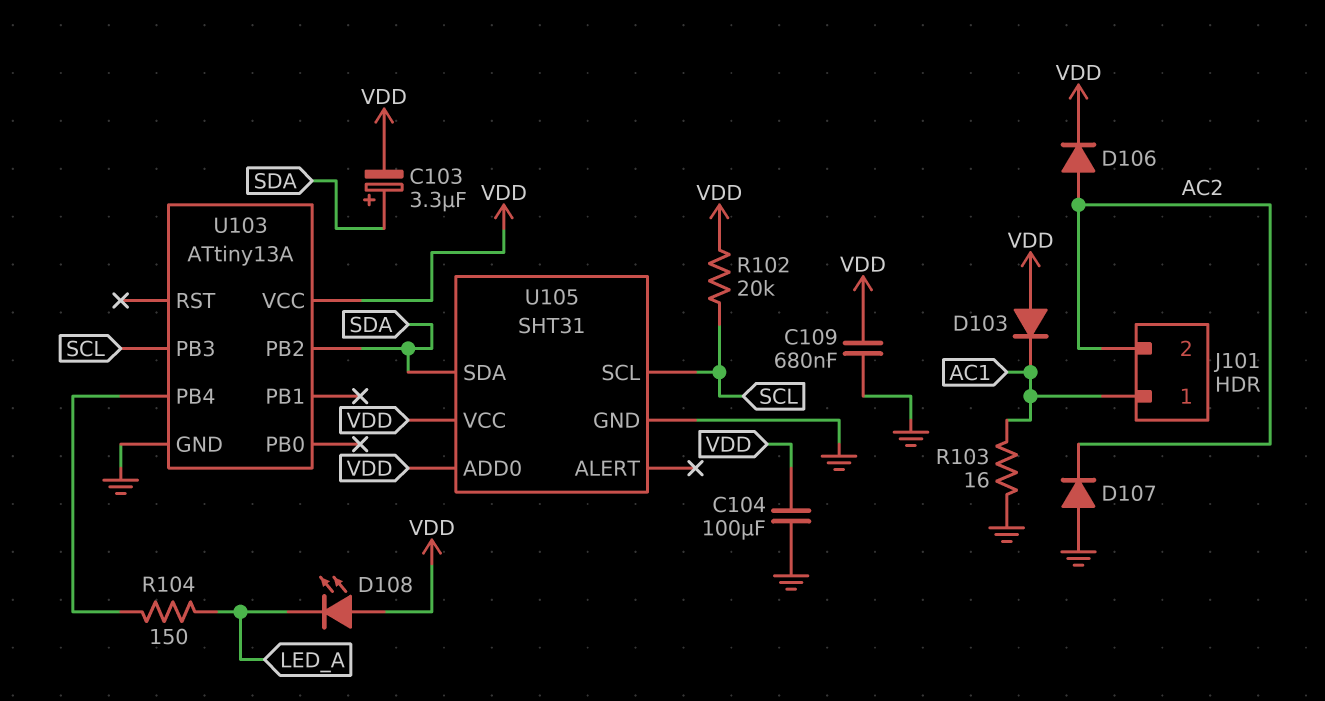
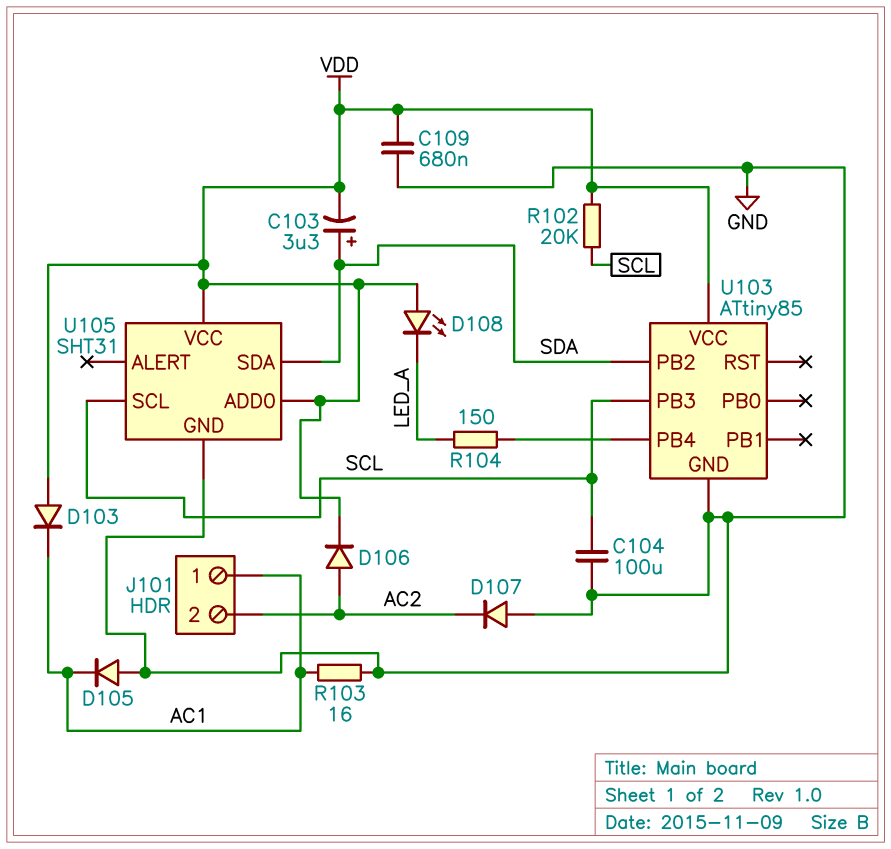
C104: 100uF (GND, VDD) -> 100uF (GND, SCL)
D105: none -> diode (A GND, K AC1)
U103: ATtiny13A -> ATtiny85

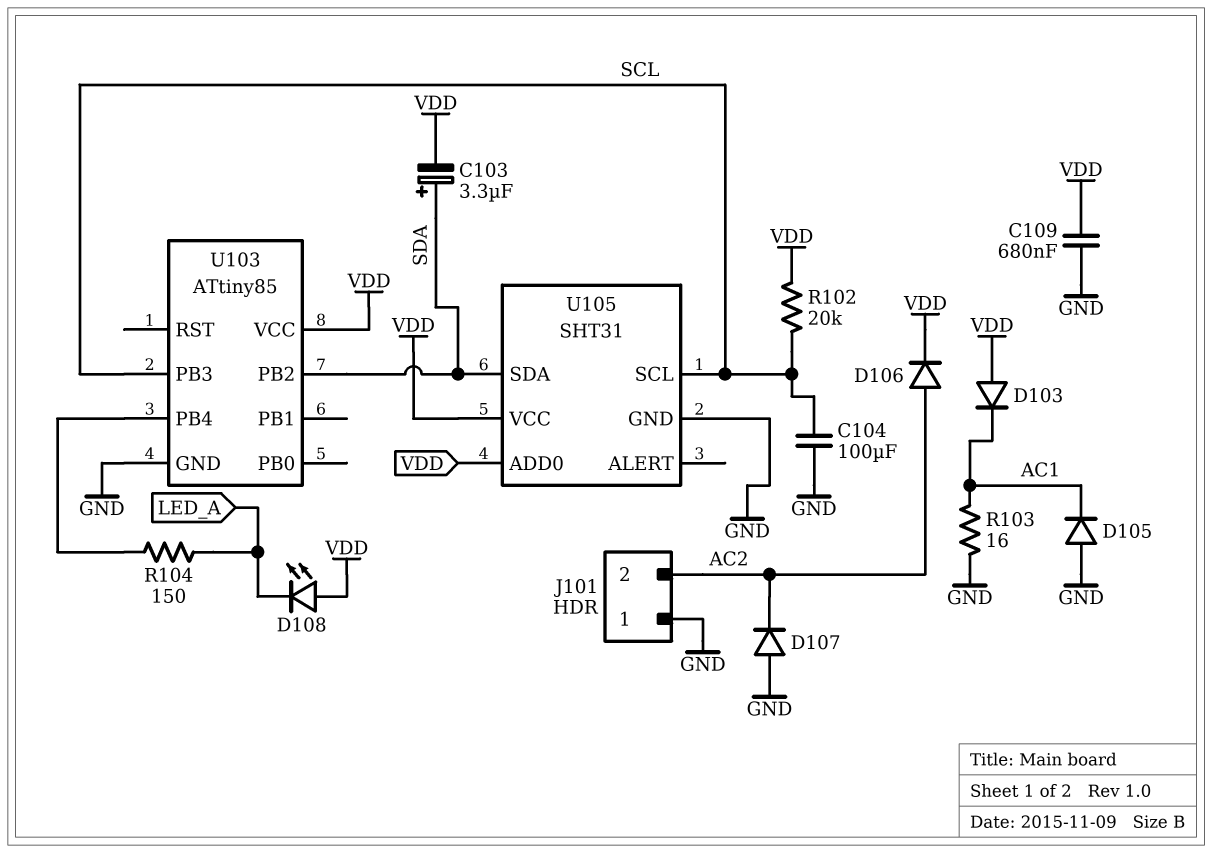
J101 pin 1: AC1 -> GND

